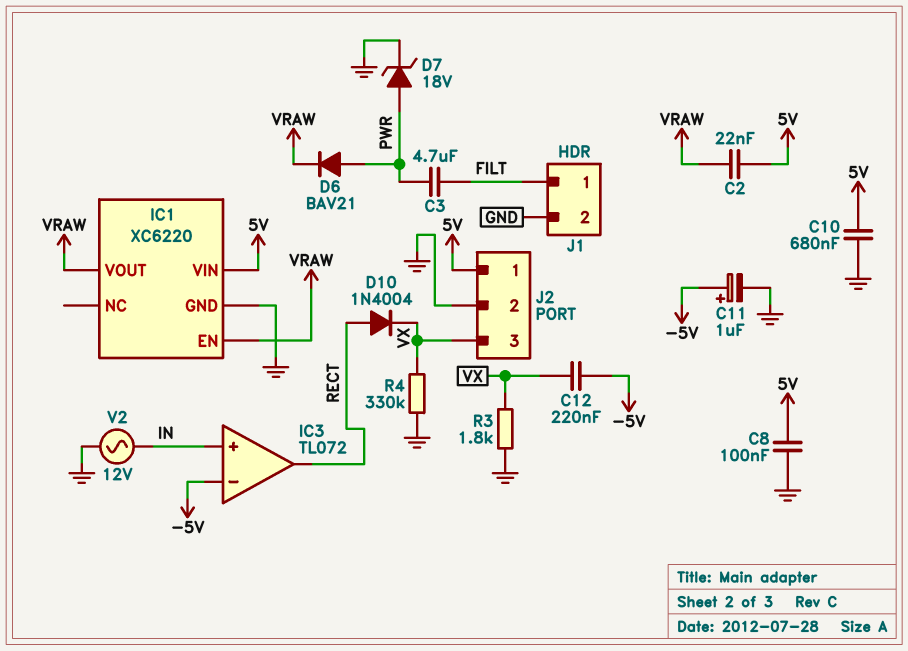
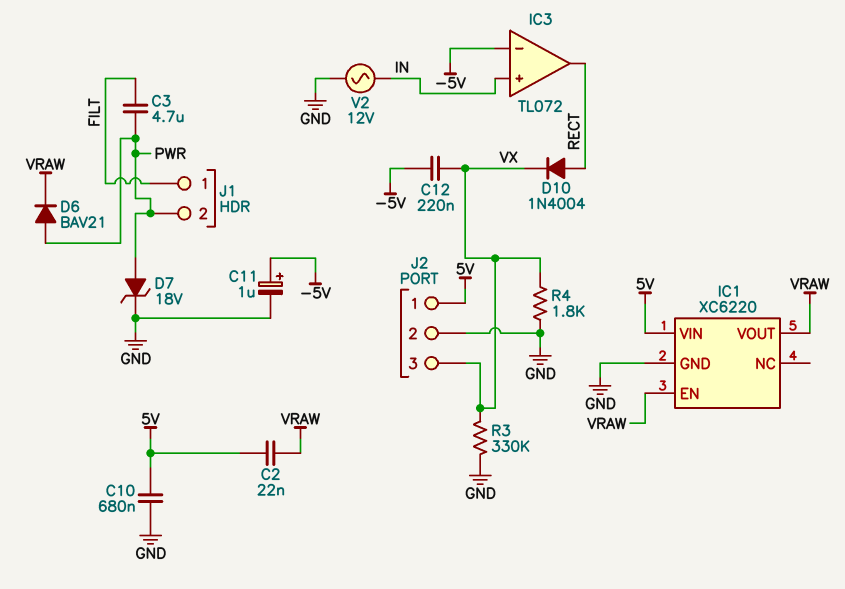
C8: 100nF (5V, GND) -> none
J1 pin 2: GND -> PWR
R3: 1.8k (GND, VX) -> 330k (GND, VX)
R4: 330k (GND, VX) -> 1.8k (GND, VX)

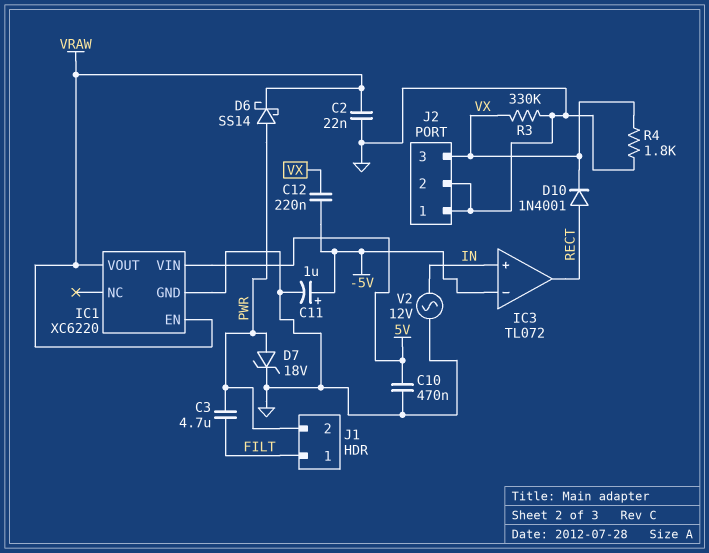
C2: 22nF (5V, VRAW) -> 22nF (GND, VRAW)
C10: 680nF (5V, GND) -> 470nF (5V, GND)
D6: diode BAV21 (A PWR, K VRAW) -> schottky SS14 (A PWR, K VRAW)
D10: diode 1N4004 (A RECT, K VX) -> diode 1N4001 (A RECT, K VX)
J2 pin 1: 5V -> GND

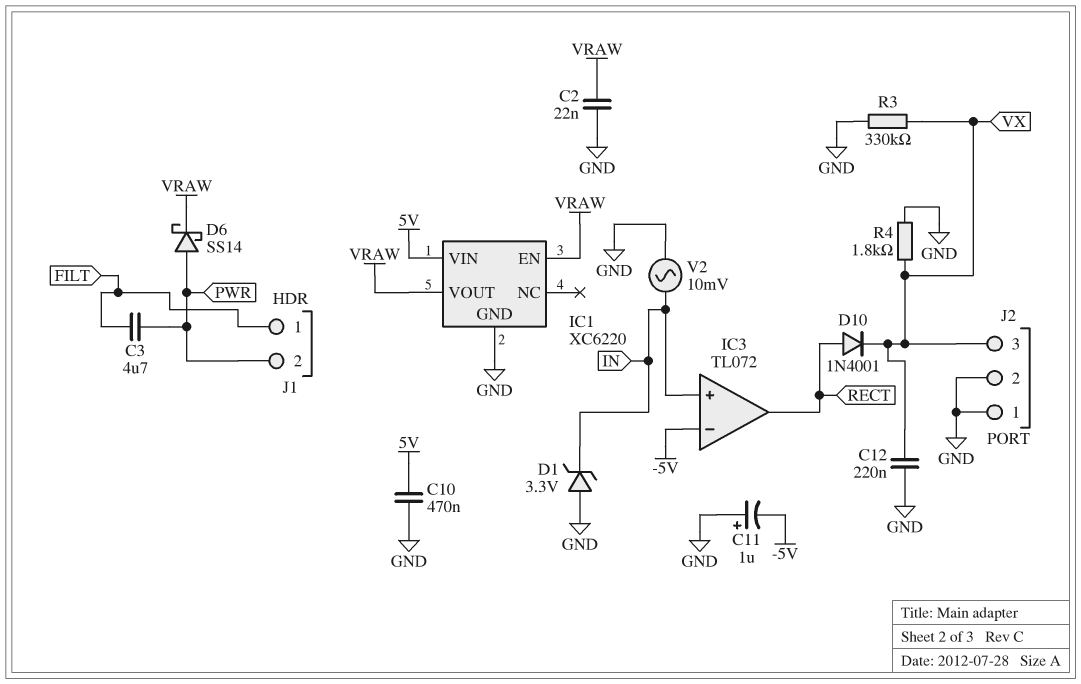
C11: 1uF (plus -5V, minus GND) -> 1uF (plus GND, minus -5V)
C12: 220nF (-5V, VX) -> 220nF (GND, VX)
D1: none -> zener 3.3V (A GND, K IN)
D7: zener 18V (A PWR, K GND) -> none
V2: AC 12V (GND, IN) -> AC 10mV (GND, IN)

